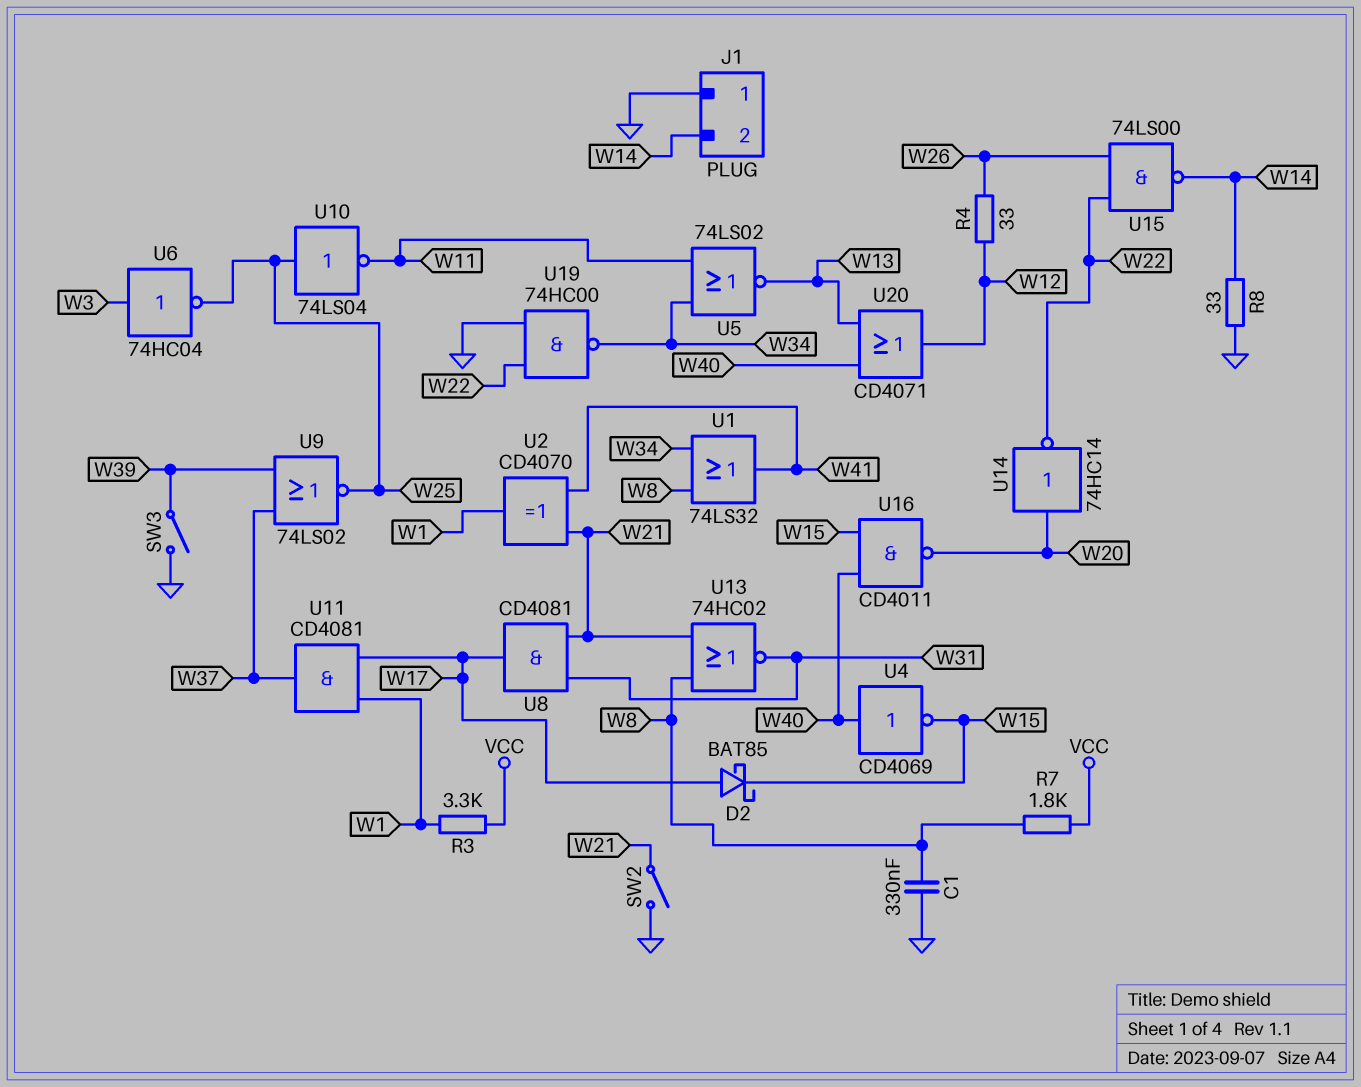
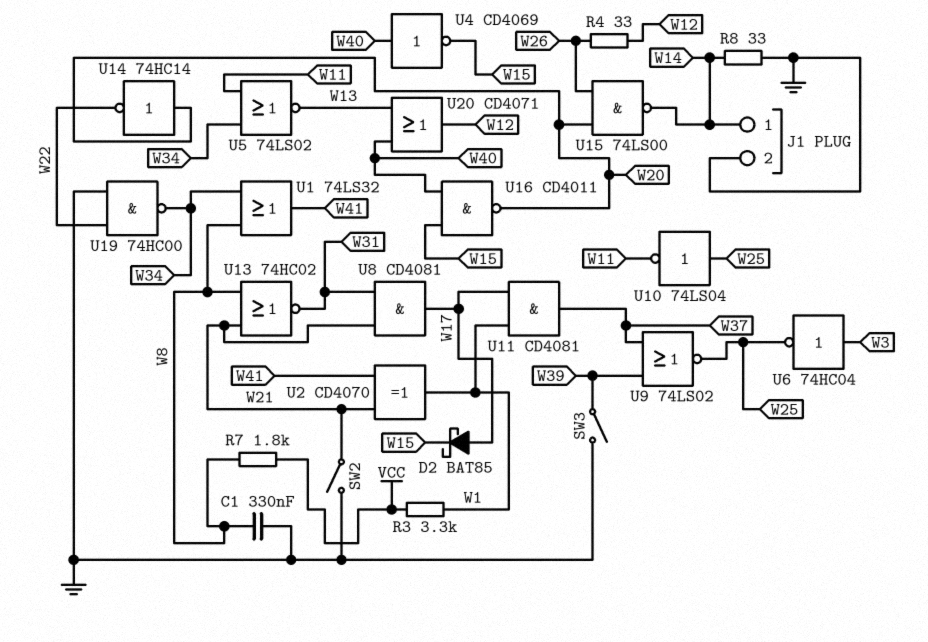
J1 pin 1: GND -> W14
J1 pin 2: W14 -> GND
U15: NAND 74LS00 (in W22, in W26, out W14) -> NAND 74LS00 (in W20, in W26, out W14)

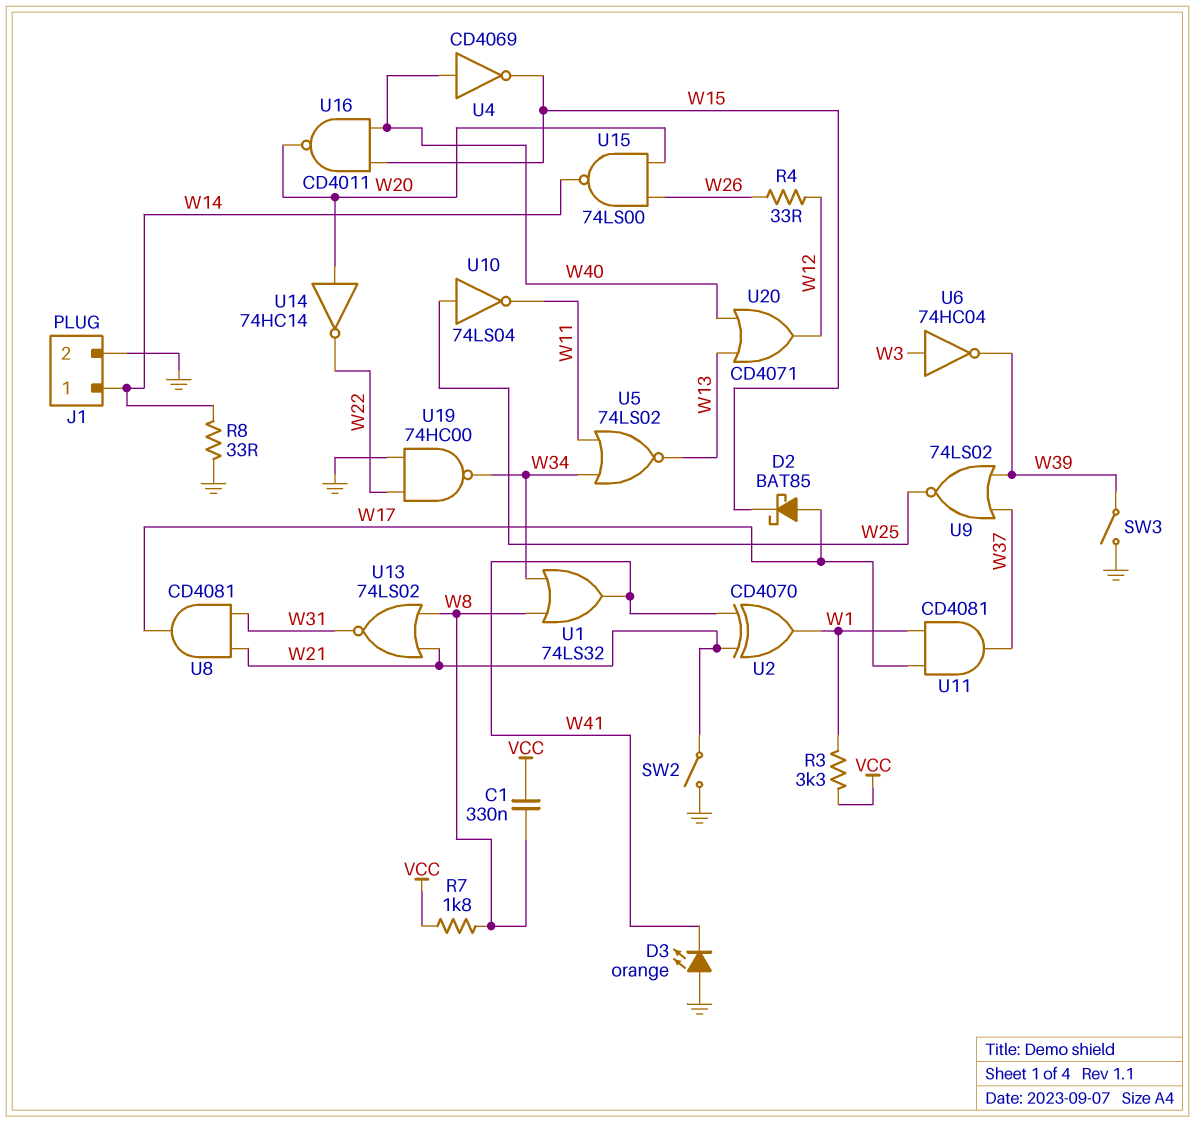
C1: 330nF (GND, W8) -> 330nF (VCC, W8)
D3: none -> LED orange (A GND, K W41)
U6: NOT 74HC04 (in W3, out W25) -> NOT 74HC04 (in W3, out W39)
U13: NOR 74HC02 (in W8, in W21, out W31) -> NOR 74LS02 (in W8, in W21, out W31)

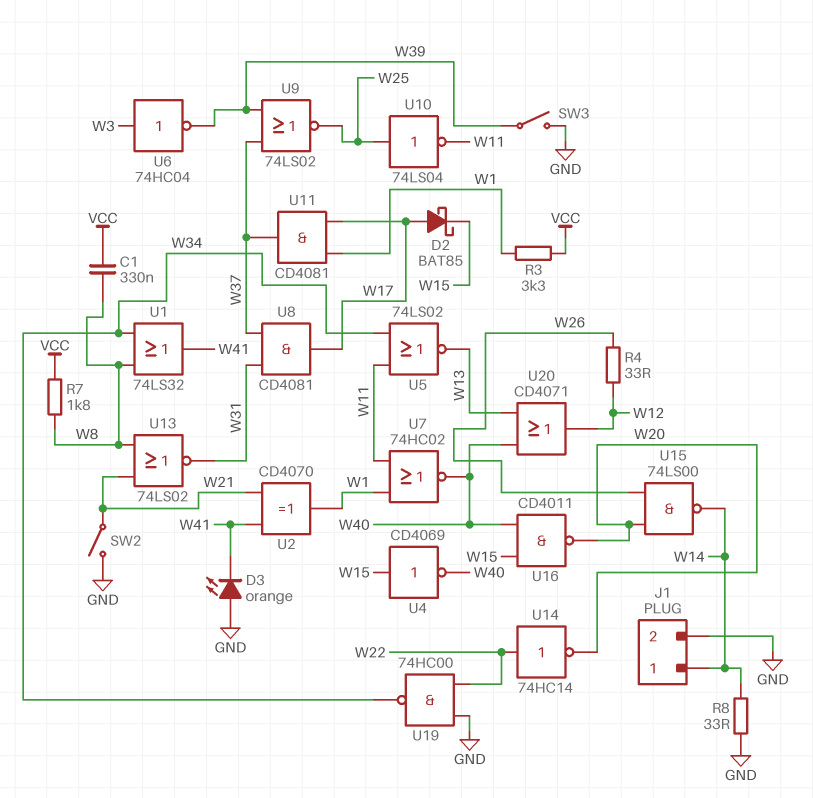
U4: NOT CD4069 (in W40, out W15) -> NOT CD4069 (in W15, out W40)
U7: none -> NOR 74HC02 (in W1, in W11, out W40)
U8: AND CD4081 (in W21, in W31, out W17) -> AND CD4081 (in W31, in W37, out W17)
U14: NOT 74HC14 (in W20, out W22) -> NOT 74HC14 (in W22, out W20)

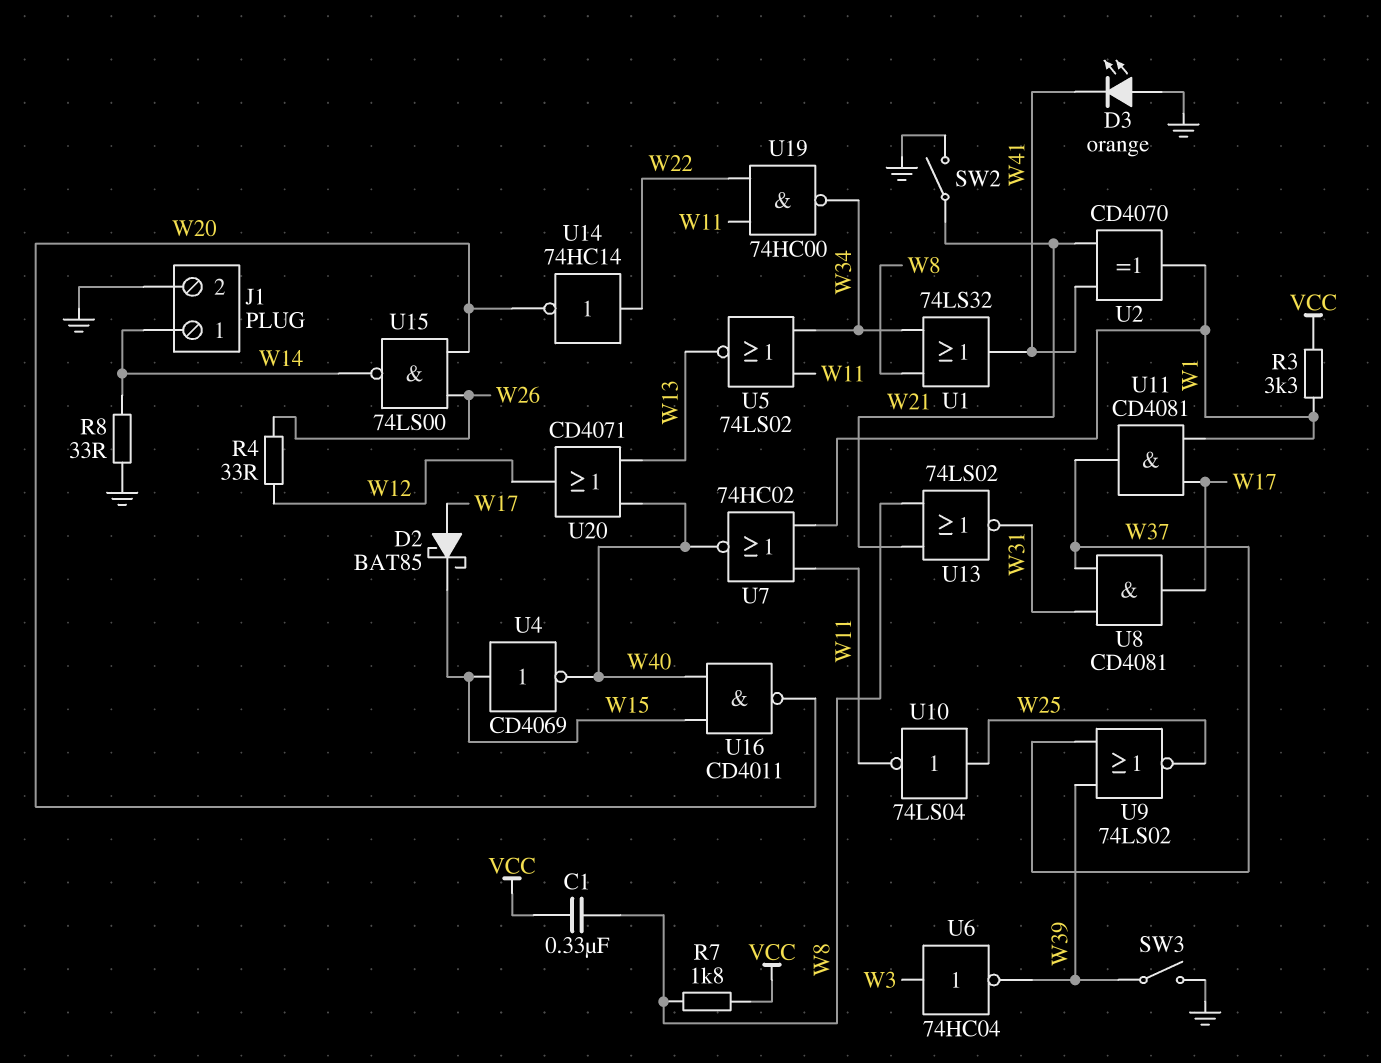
U19: NAND 74HC00 (in GND, in W22, out W34) -> NAND 74HC00 (in W11, in W22, out W34)

